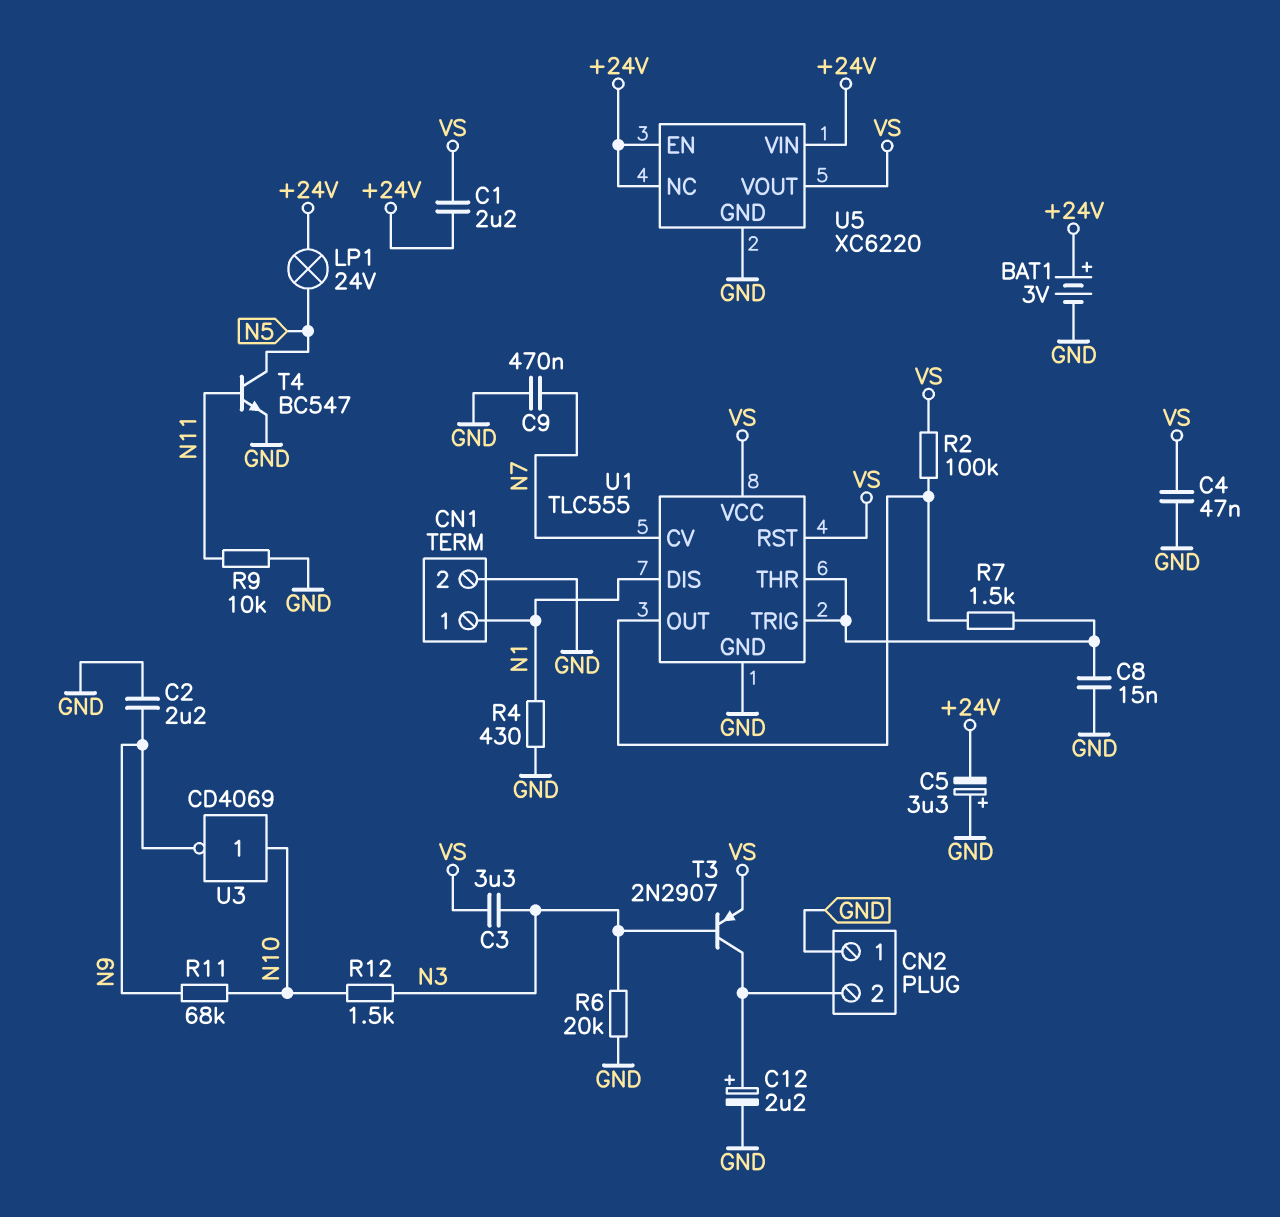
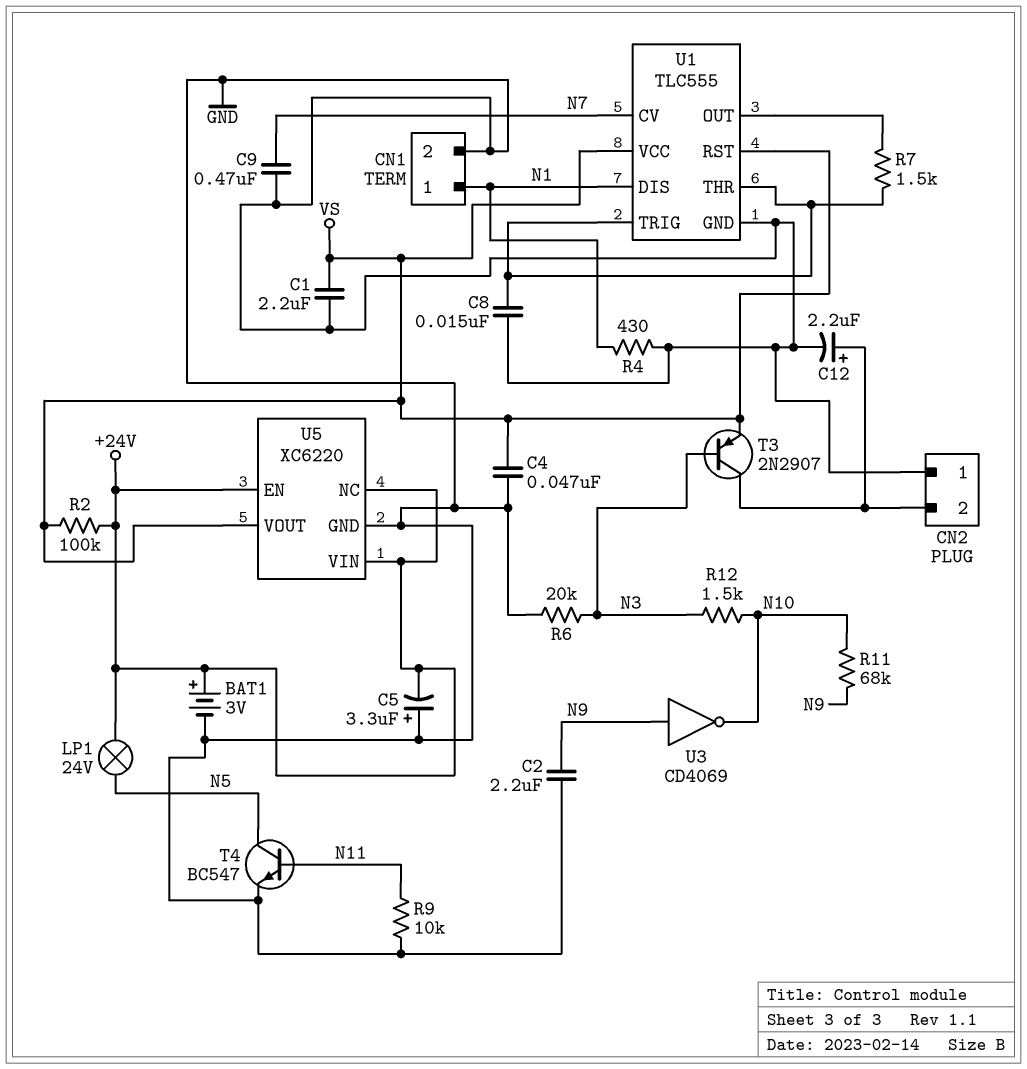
C1: 2.2uF (+24V, VS) -> 2.2uF (GND, VS)
C3: 3.3uF (N3, VS) -> none
R2: 100k (U1/OUT, VS) -> 100k (+24V, VS)
U3: NOT CD4069 (in N10, out N9) -> NOT CD4069 (in N9, out N10)

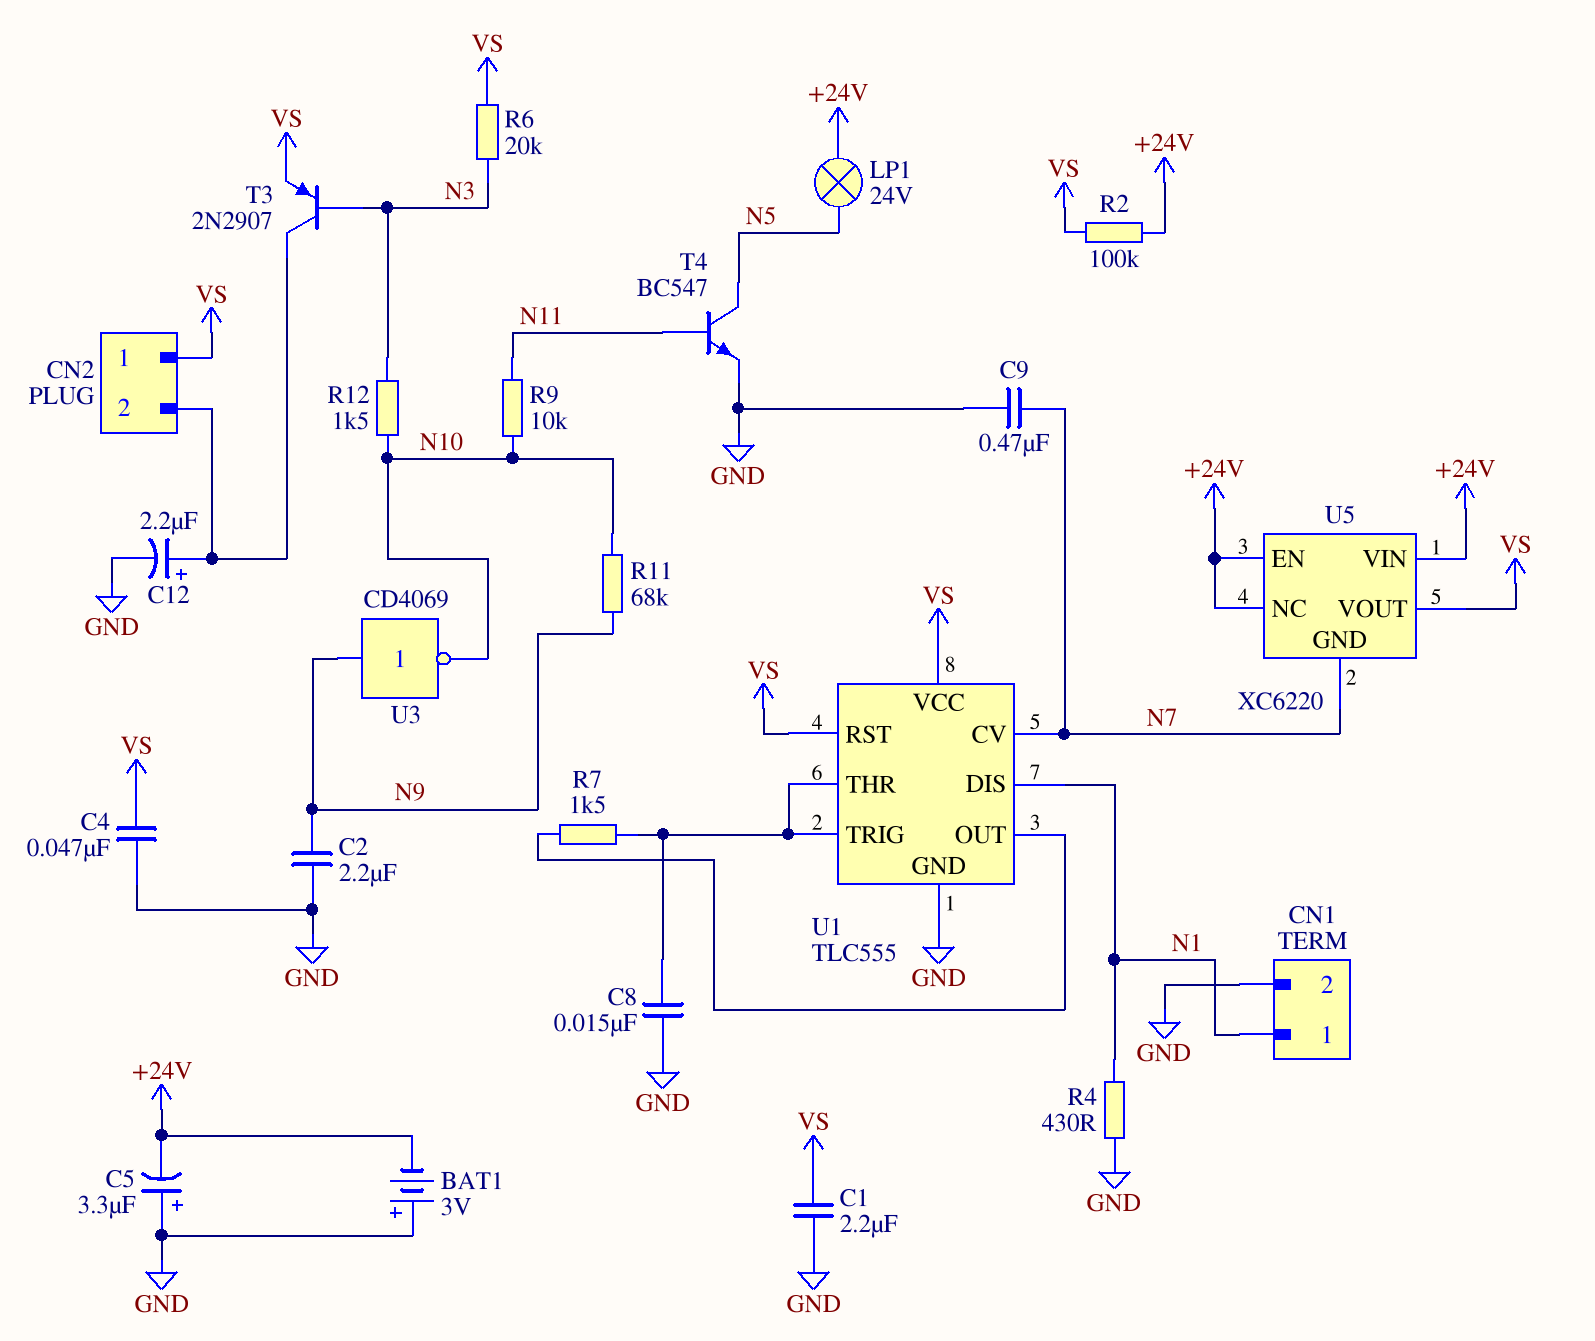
BAT1: 3V (plus +24V, minus GND) -> 3V (plus GND, minus +24V)
CN2 pin 1: GND -> VS
R6: 20k (GND, N3) -> 20k (N3, VS)
R9: 10k (GND, N11) -> 10k (N10, N11)
U5 pin GND: GND -> N7

